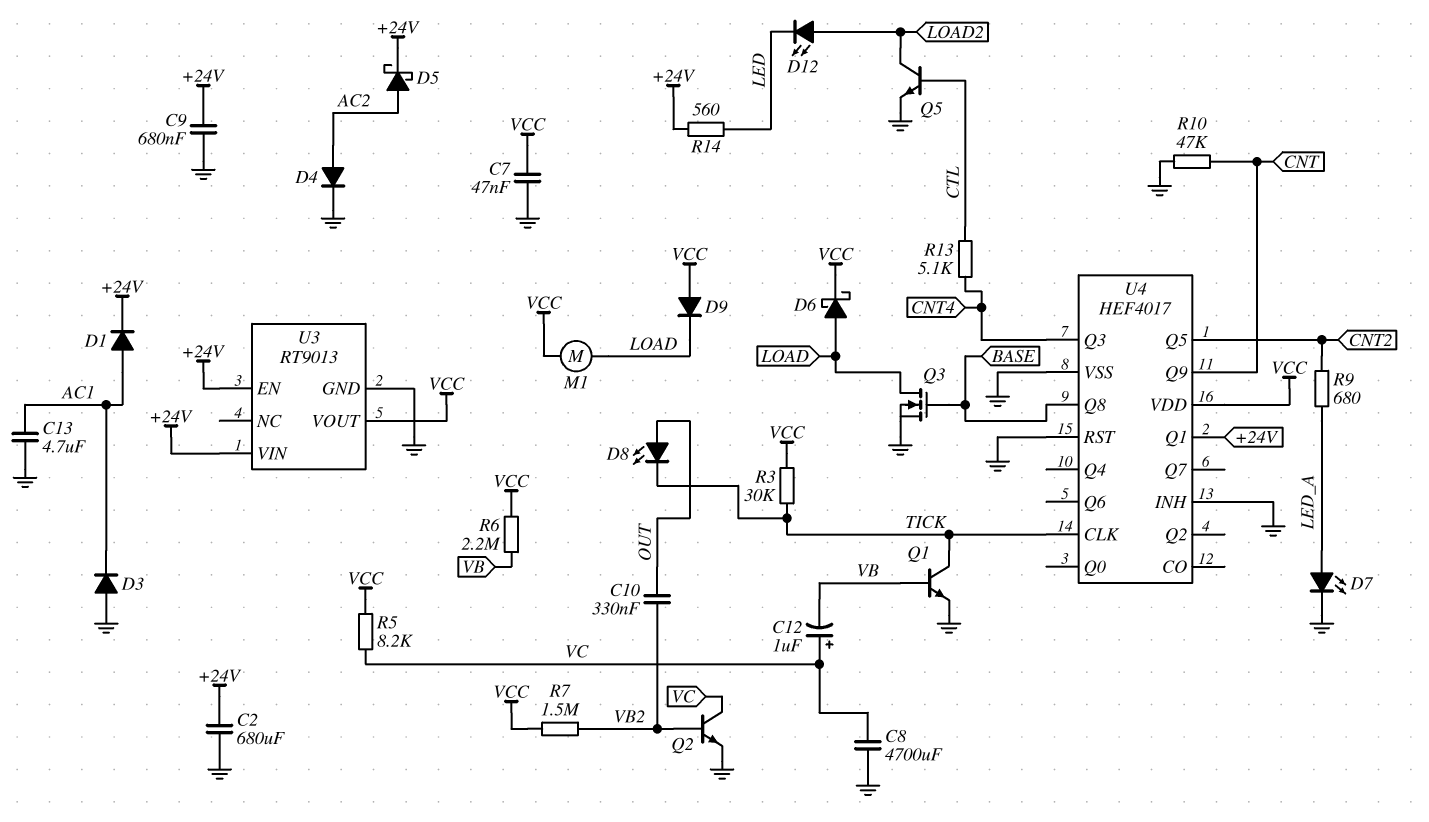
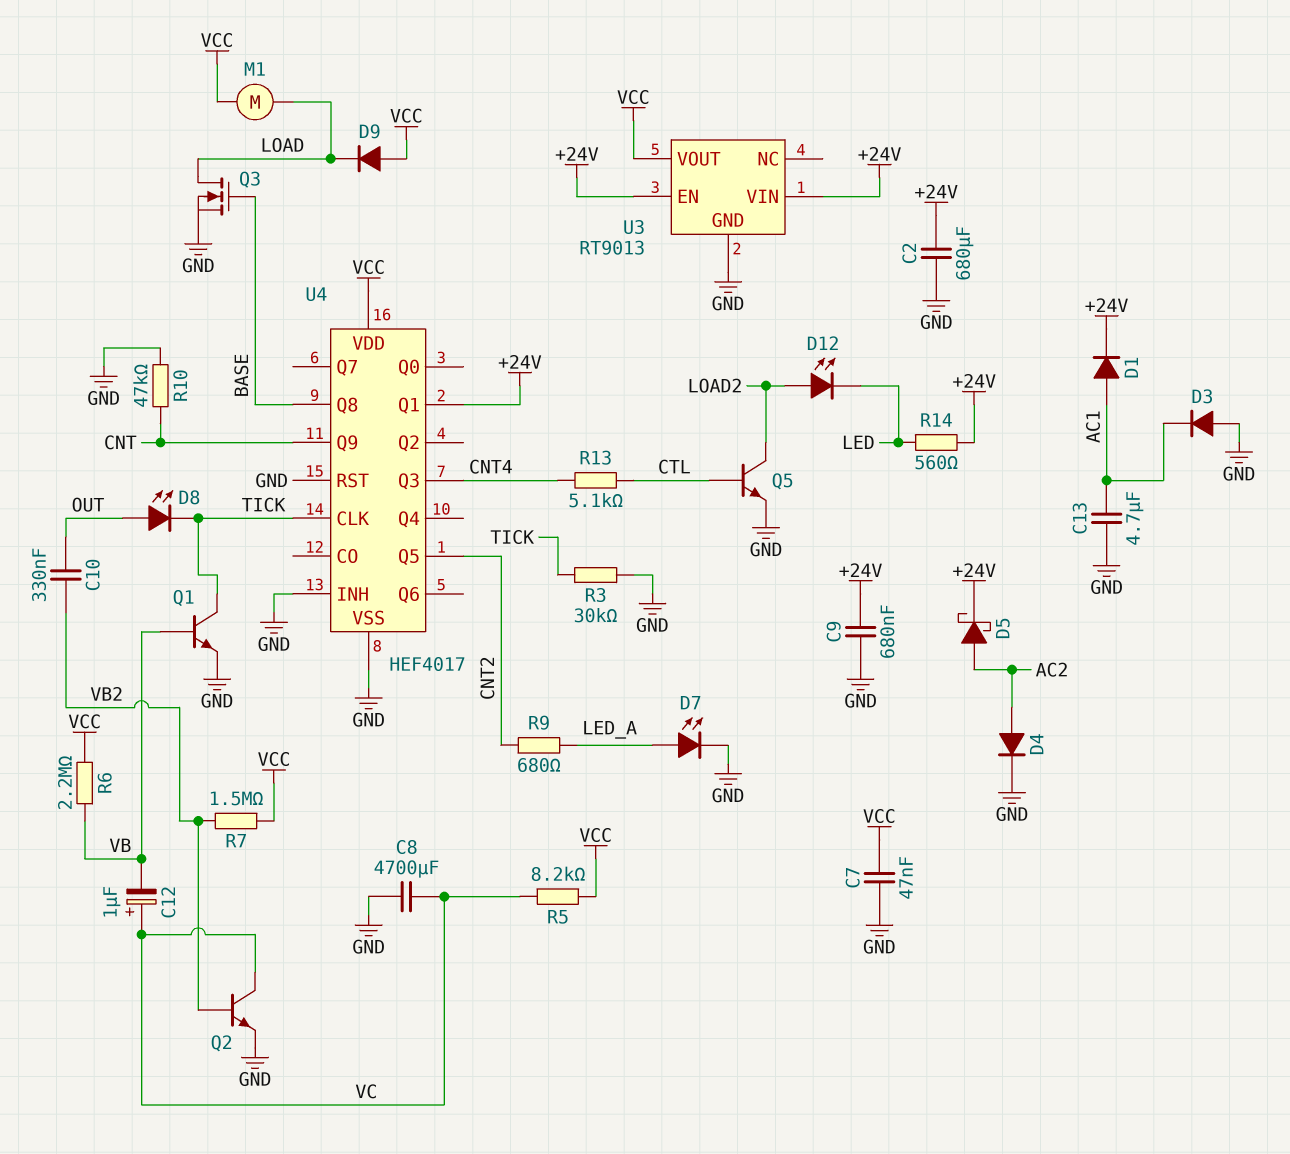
D6: schottky (A LOAD, K VCC) -> none
R3: 30k (TICK, VCC) -> 30k (GND, TICK)

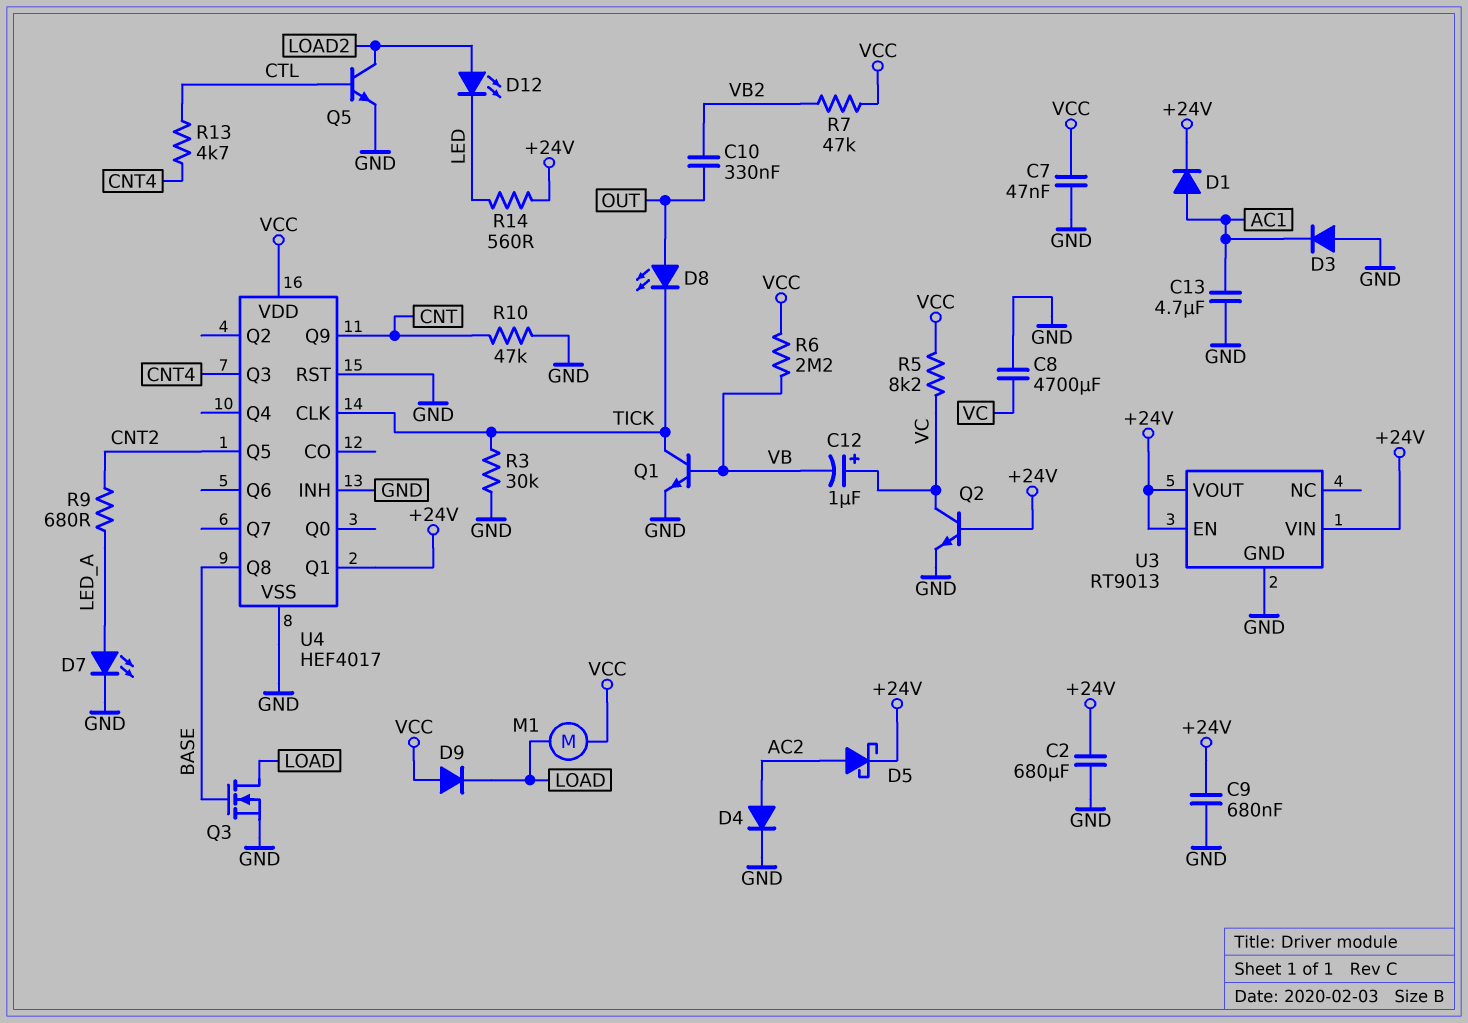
Q2: NPN (B VB2, C VC, E GND) -> NPN (B +24V, C VC, E GND)
R7: 1.5M (VB2, VCC) -> 47k (VB2, VCC)
R13: 5.1k (CNT4, CTL) -> 4.7k (CNT4, CTL)
U3 pin VOUT: VCC -> +24V

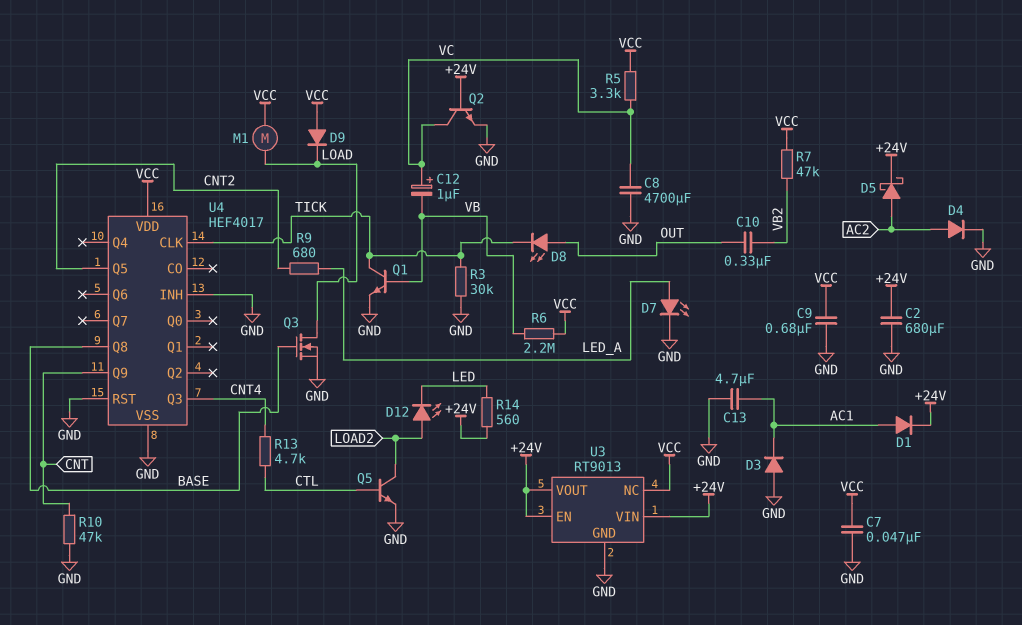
C9: 680nF (+24V, GND) -> 680nF (GND, VCC)
R5: 8.2k (VC, VCC) -> 3.3k (VC, VCC)
U3 pin NC: none -> VCC
U4 pin Q1: +24V -> none

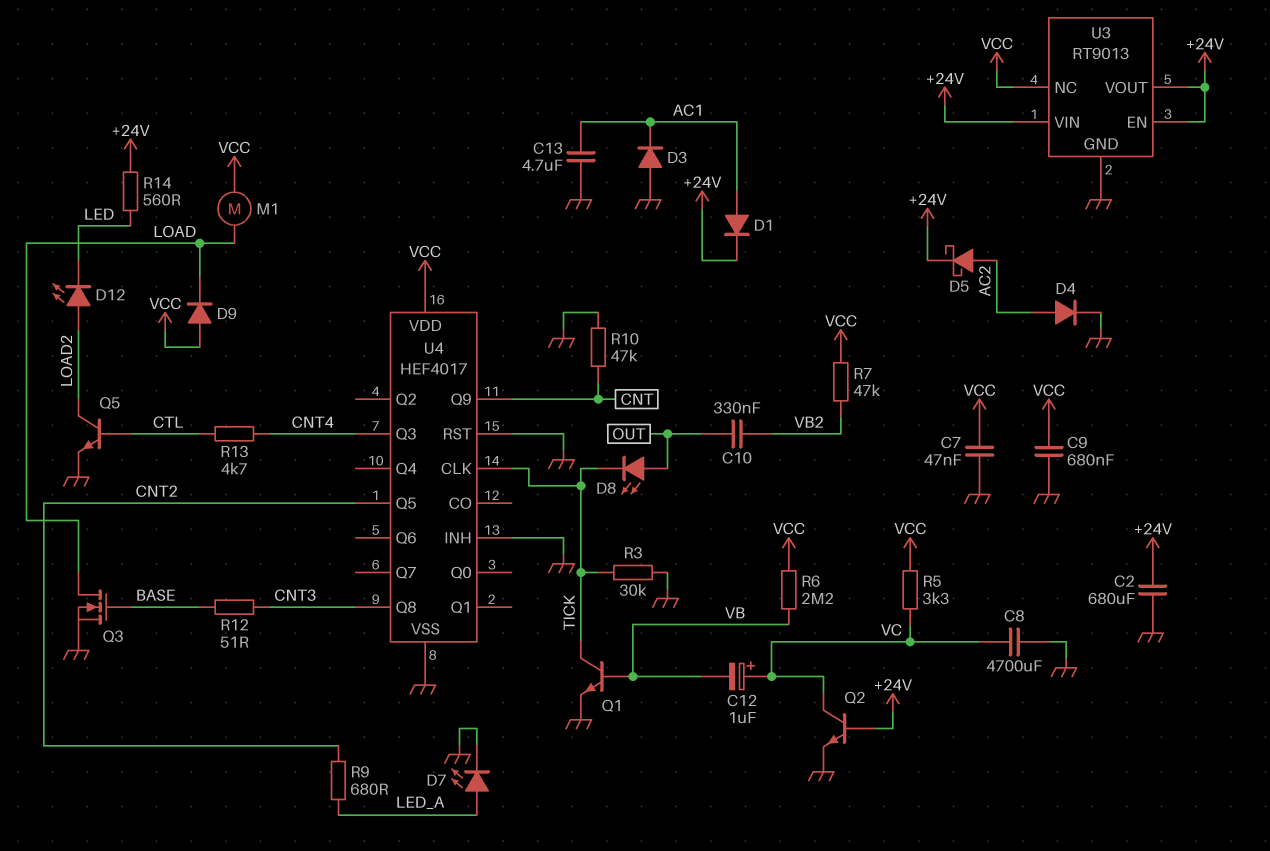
R12: none -> 51 (BASE, CNT3)
U4 pin Q8: BASE -> CNT3

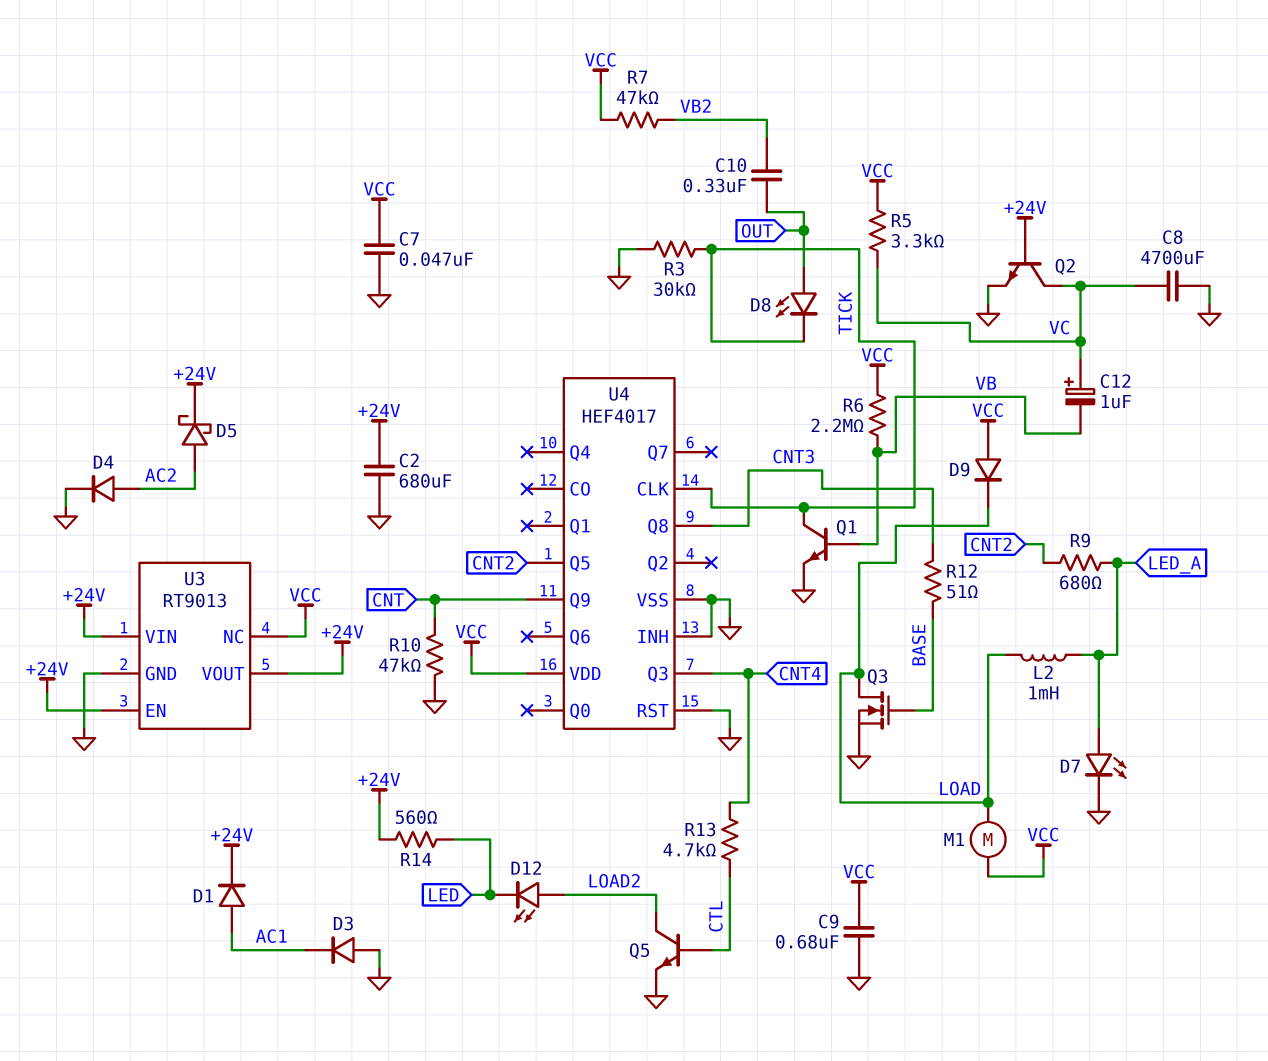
C13: 4.7uF (AC1, GND) -> none
L2: none -> 1mH (LED_A, LOAD)

